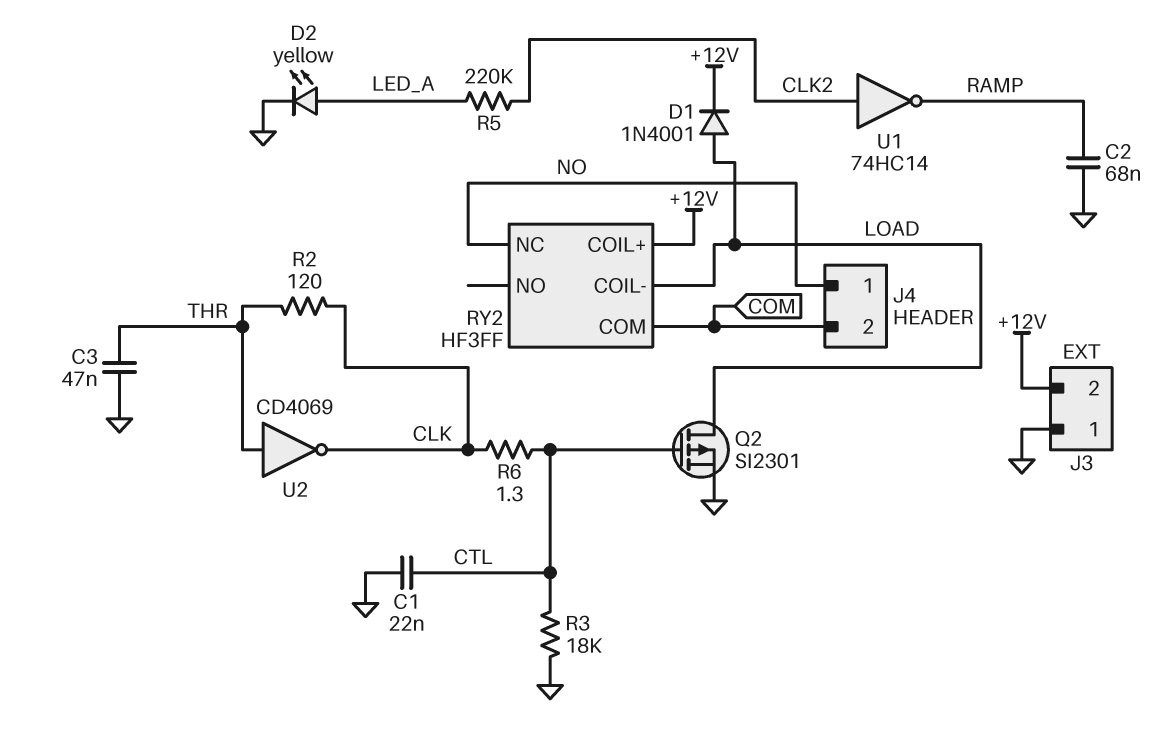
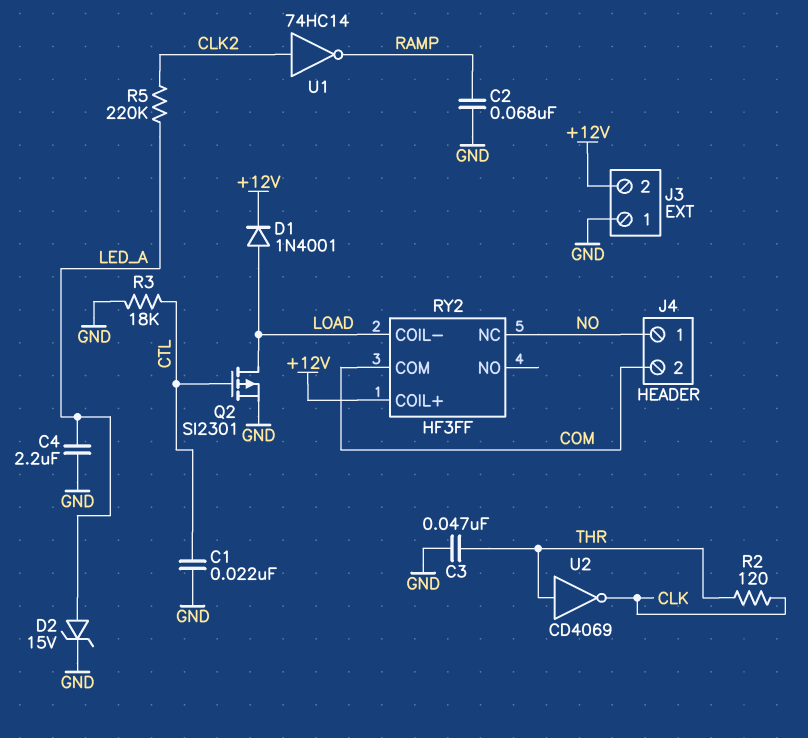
C4: none -> 2.2uF (GND, LED_A)
D2: LED yellow (A LED_A, K GND) -> zener 15V (A LED_A, K GND)
R6: 1.3 (CLK, CTL) -> none

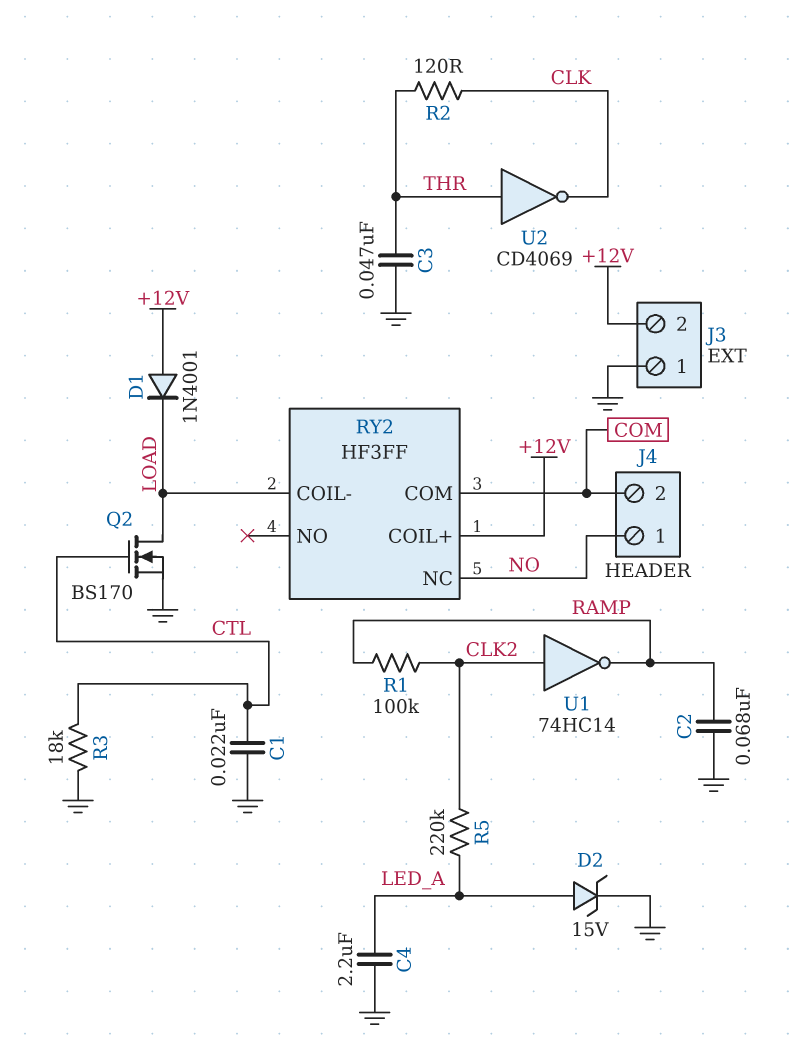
D1: diode 1N4001 (A LOAD, K +12V) -> diode 1N4001 (A +12V, K LOAD)
Q2: PMOS SI2301 (G CTL, D LOAD, S GND) -> NMOS BS170 (G CTL, D LOAD, S GND)
R1: none -> 100k (CLK2, RAMP)

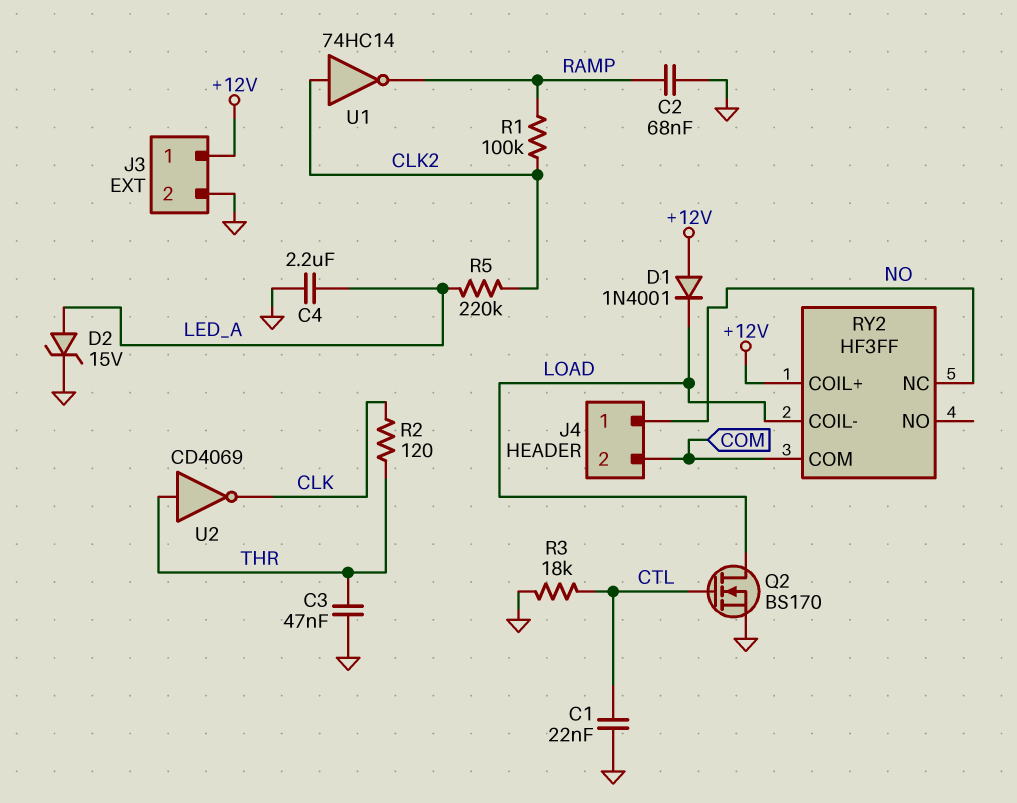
J3 pin 1: GND -> +12V
J3 pin 2: +12V -> GND

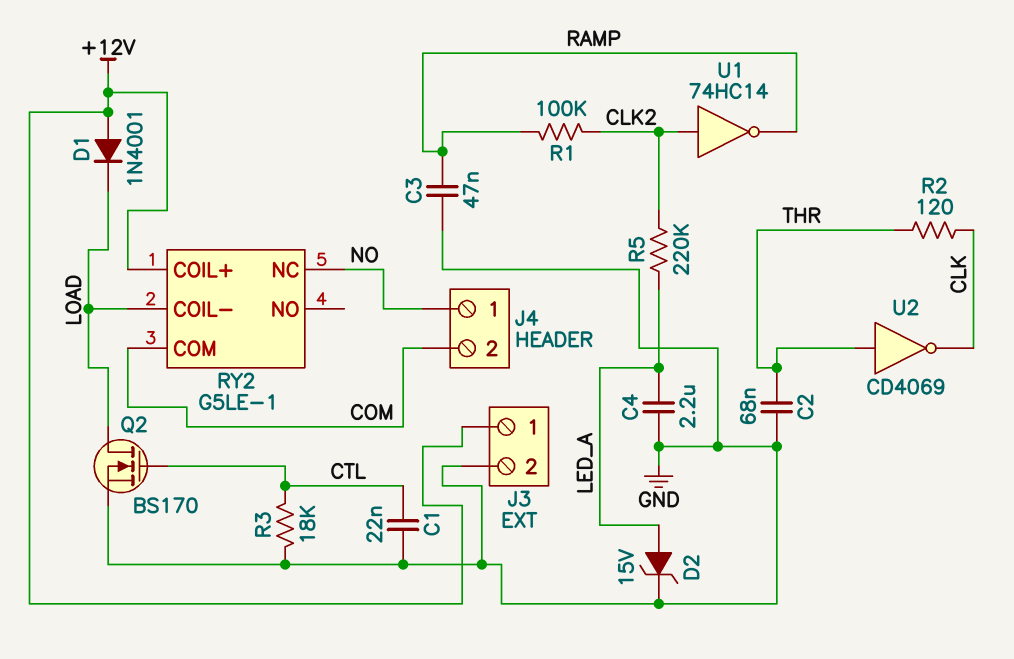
C2: 68nF (GND, RAMP) -> 68nF (GND, THR)
C3: 47nF (GND, THR) -> 47nF (GND, RAMP)
RY2: HF3FF -> G5LE-1

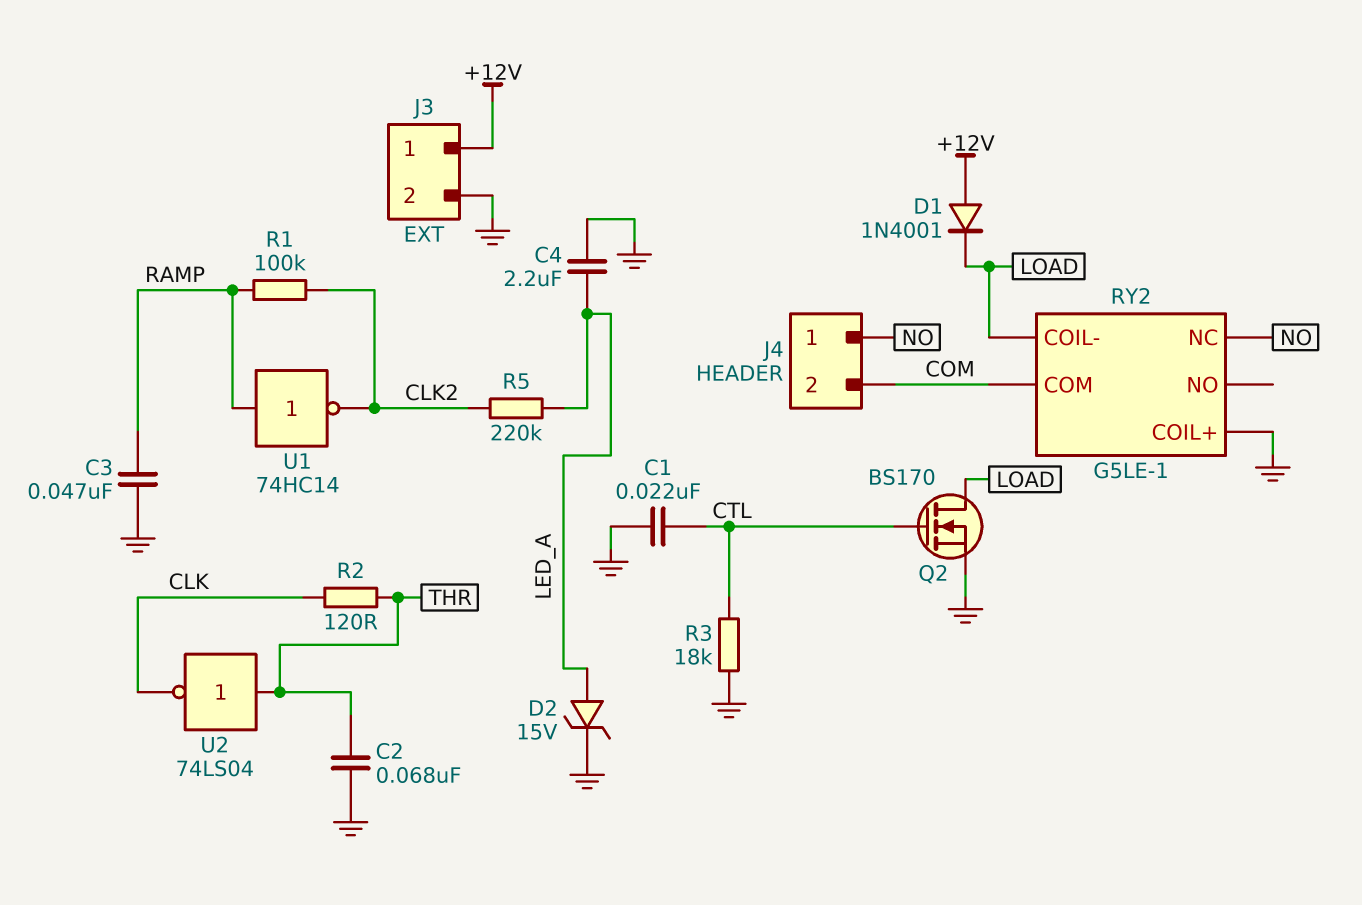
RY2 pin COIL+: +12V -> GND
U1: NOT 74HC14 (in CLK2, out RAMP) -> NOT 74HC14 (in RAMP, out CLK2)
U2: NOT CD4069 (in THR, out CLK) -> NOT 74LS04 (in THR, out CLK)

